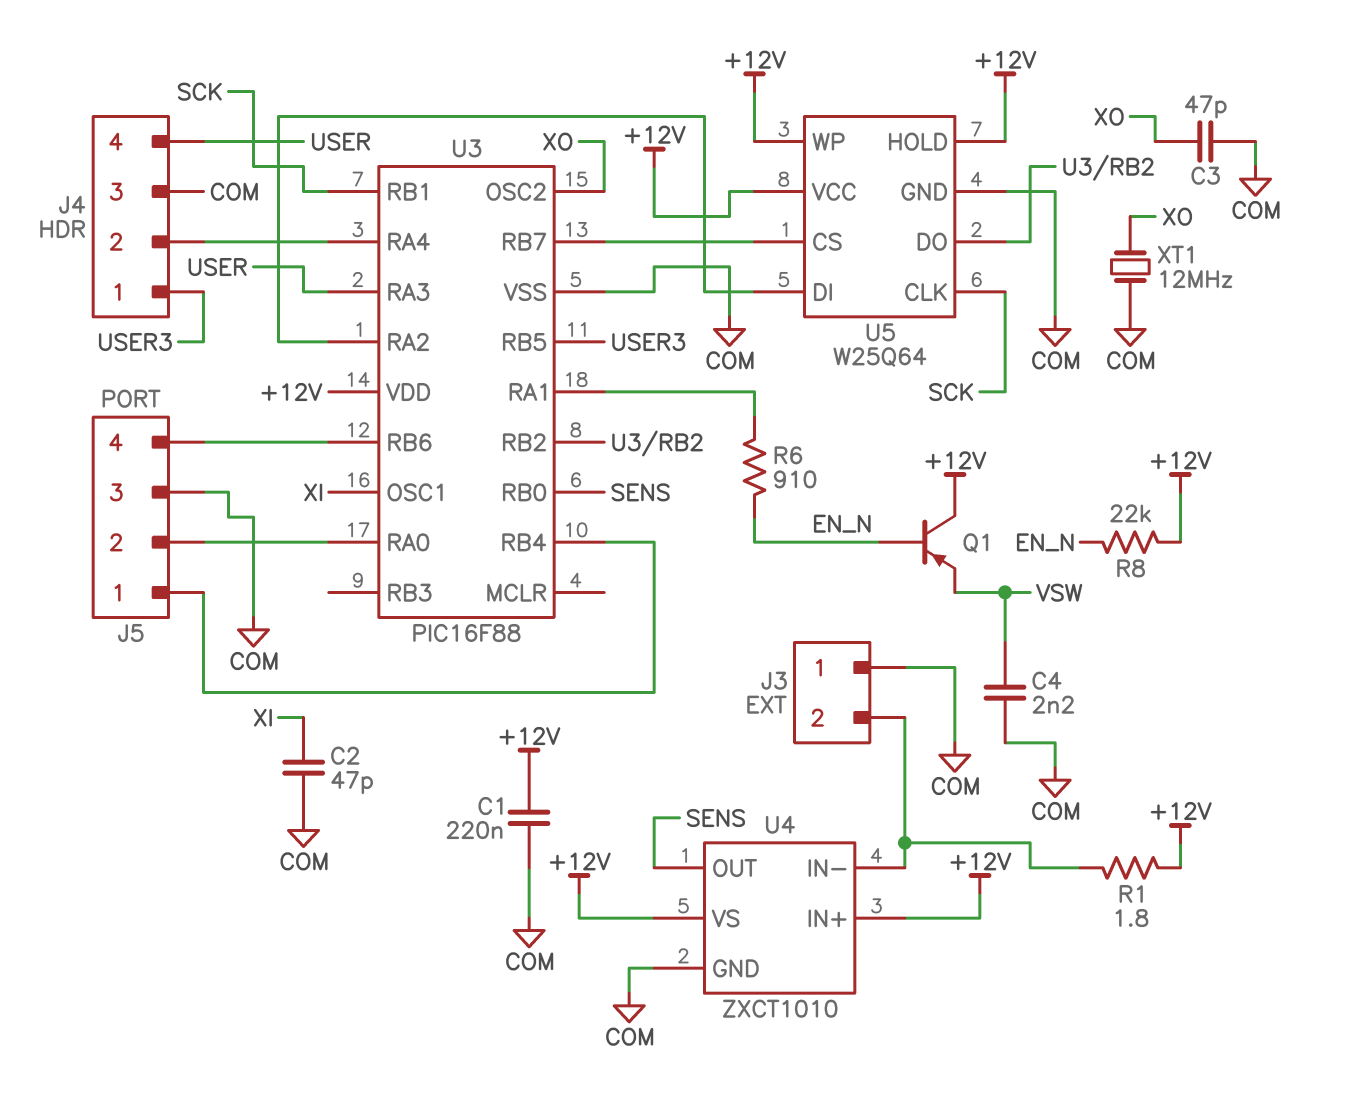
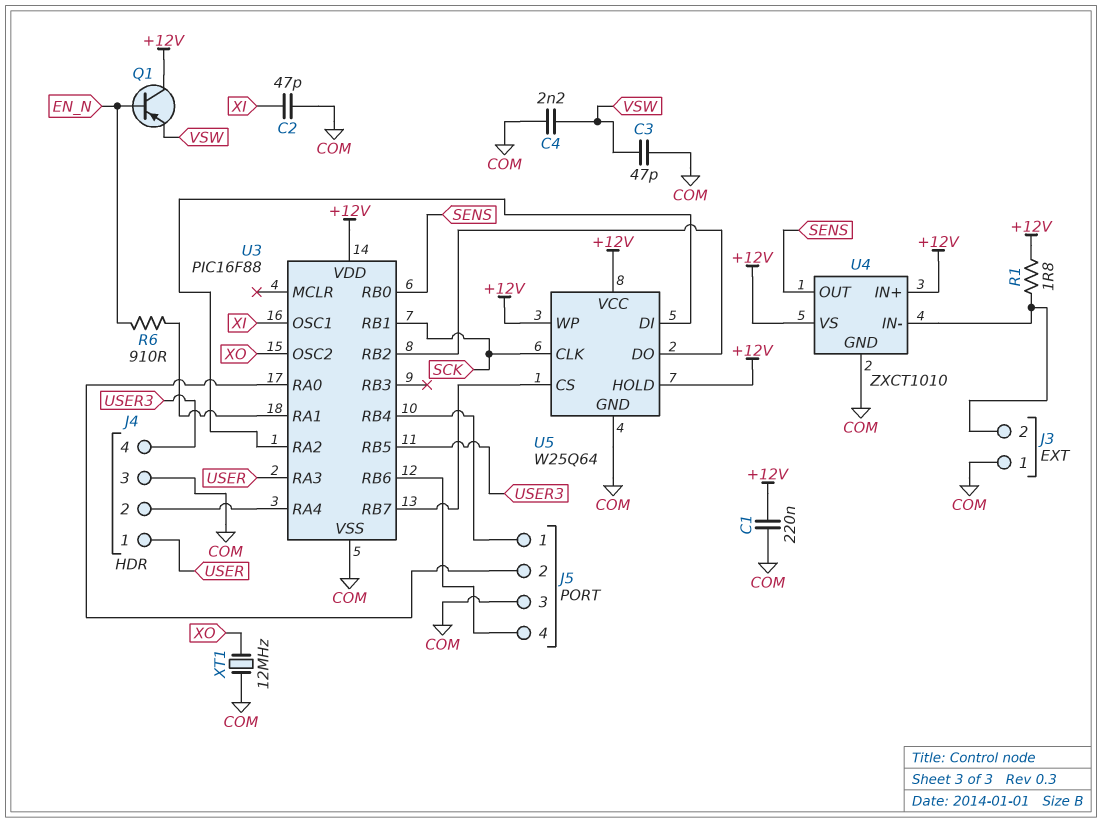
C3: 47pF (COM, XO) -> 47pF (COM, VSW)
J4 pin 1: USER3 -> USER
J4 pin 4: USER -> USER3
R8: 22k (+12V, EN_N) -> none

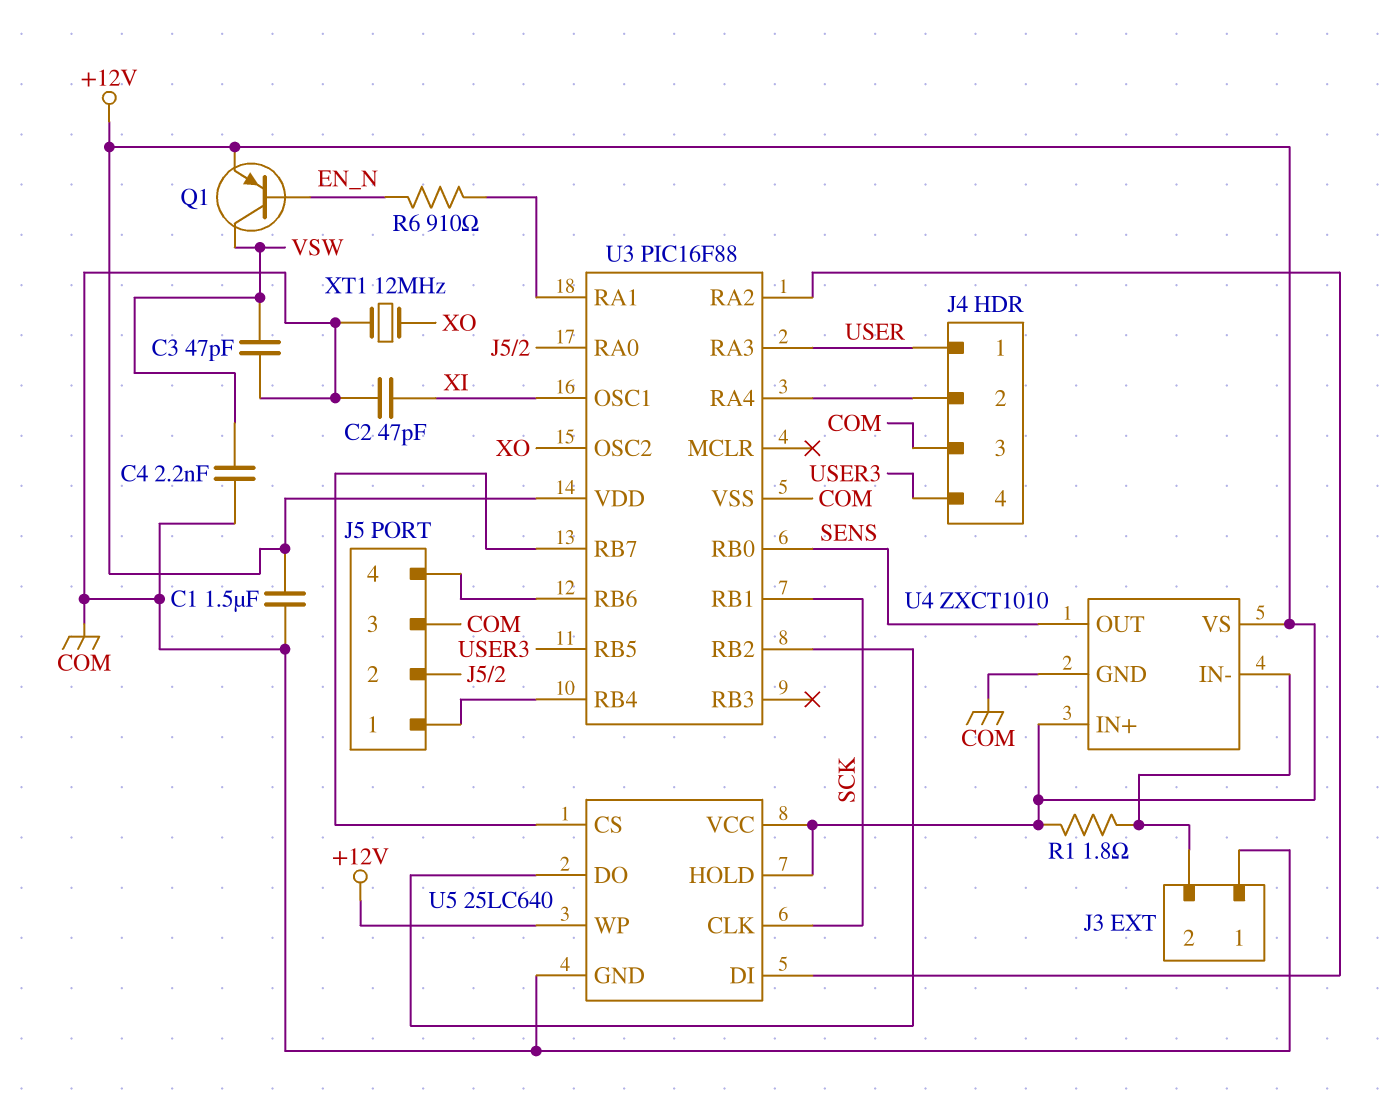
C1: 220nF (+12V, COM) -> 1.5uF (+12V, COM)
Q1: PNP (B EN_N, C +12V, E VSW) -> PNP (B EN_N, C VSW, E +12V)
U5: W25Q64 -> 25LC640

